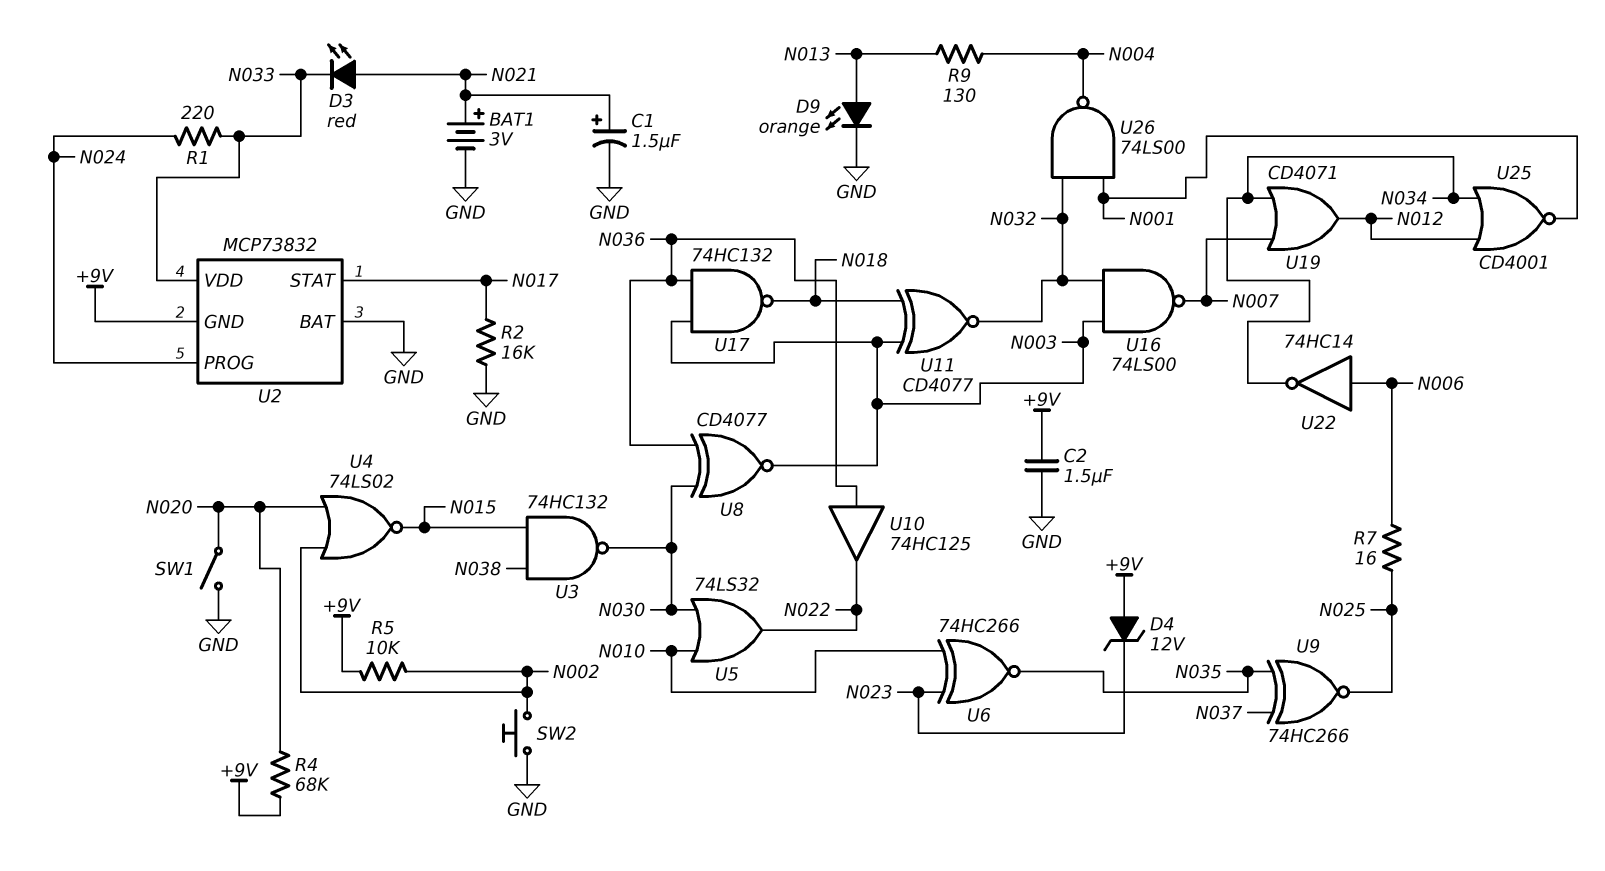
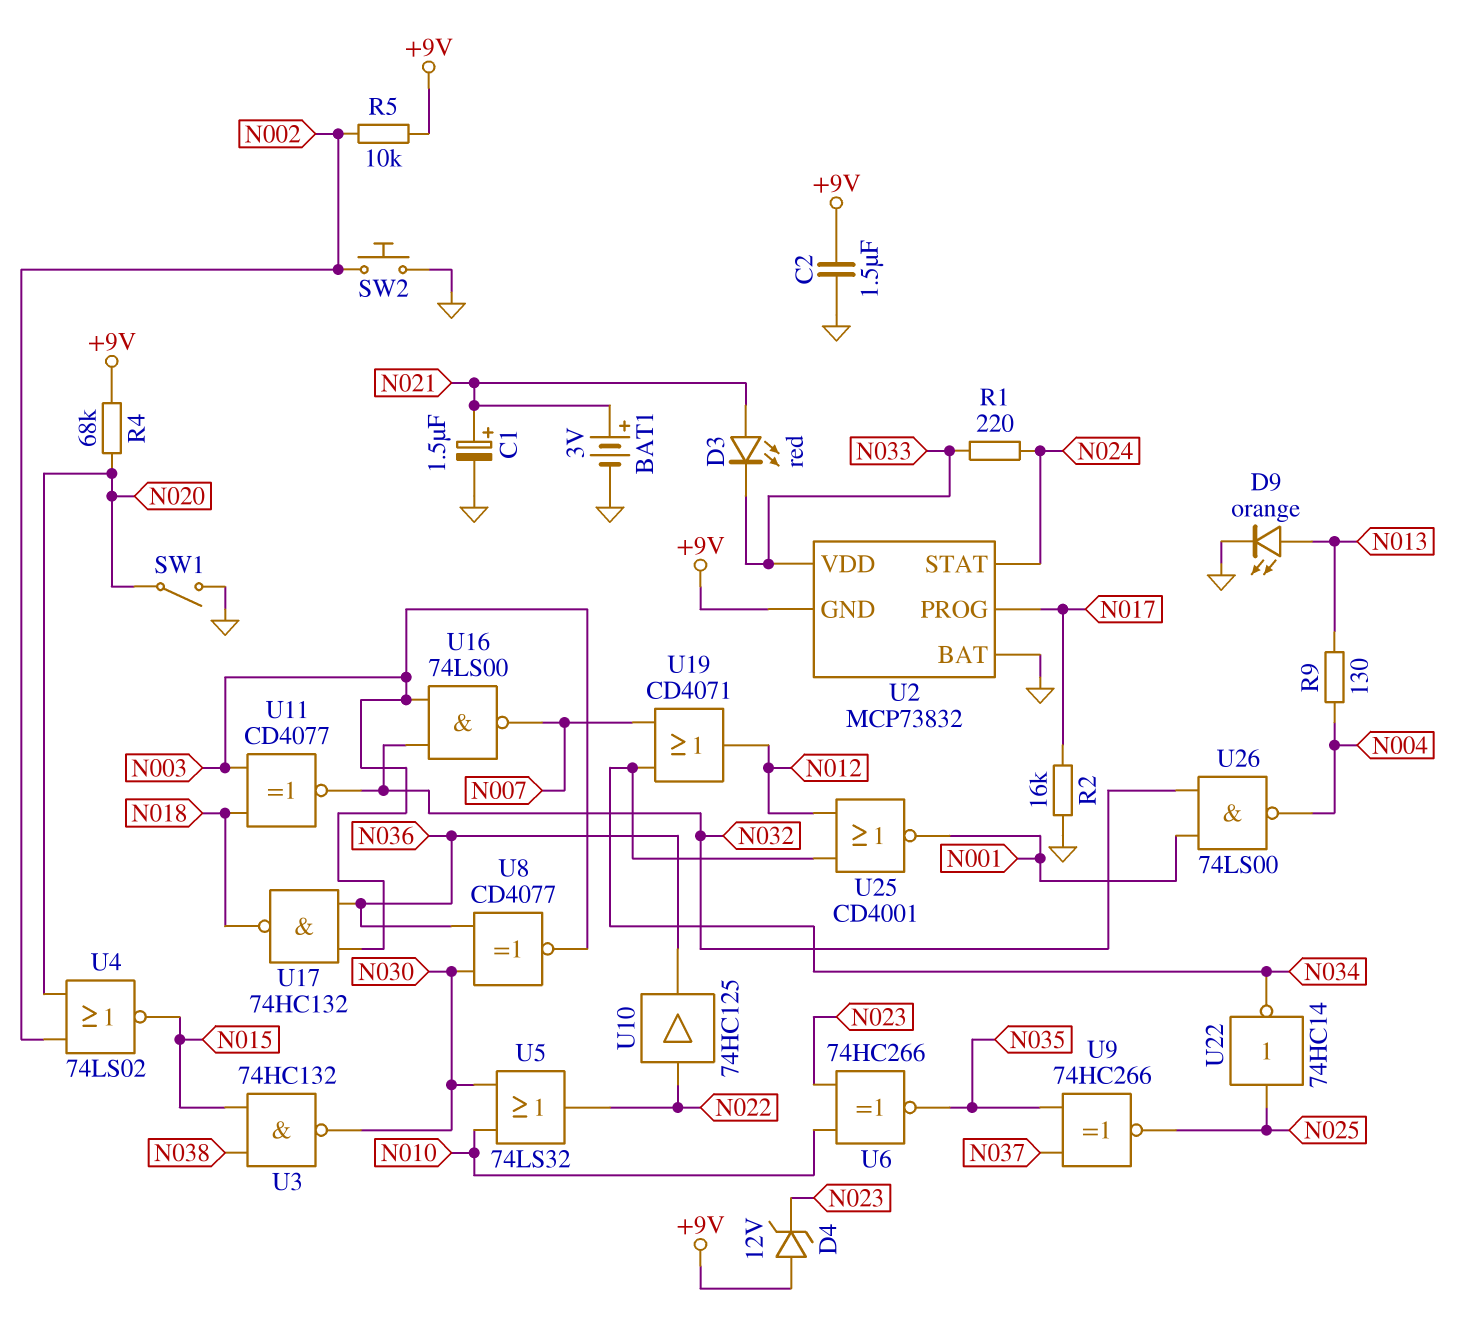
R7: 16 (N006, N025) -> none
U2 pin PROG: N024 -> N017
U2 pin STAT: N017 -> N024
U10: buffer 74HC125 (in N036, out N022) -> buffer 74HC125 (in N022, out N036)
U22: NOT 74HC14 (in N006, out N034) -> NOT 74HC14 (in N025, out N034)

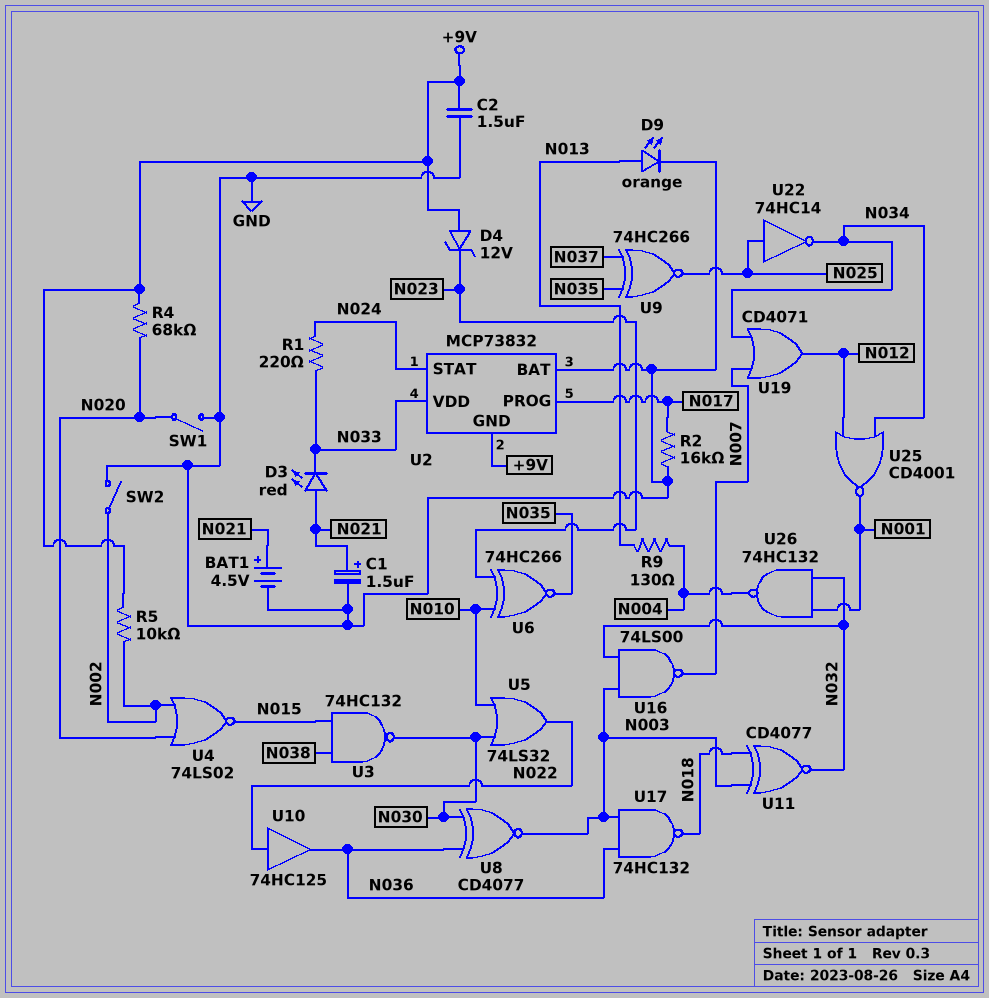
BAT1: 3V (plus N021, minus GND) -> 4.5V (plus N021, minus GND)
SW2: button (GND, N002) -> switch (GND, N002)
U26: NAND 74LS00 (in N001, in N032, out N004) -> NAND 74HC132 (in N001, in N032, out N004)

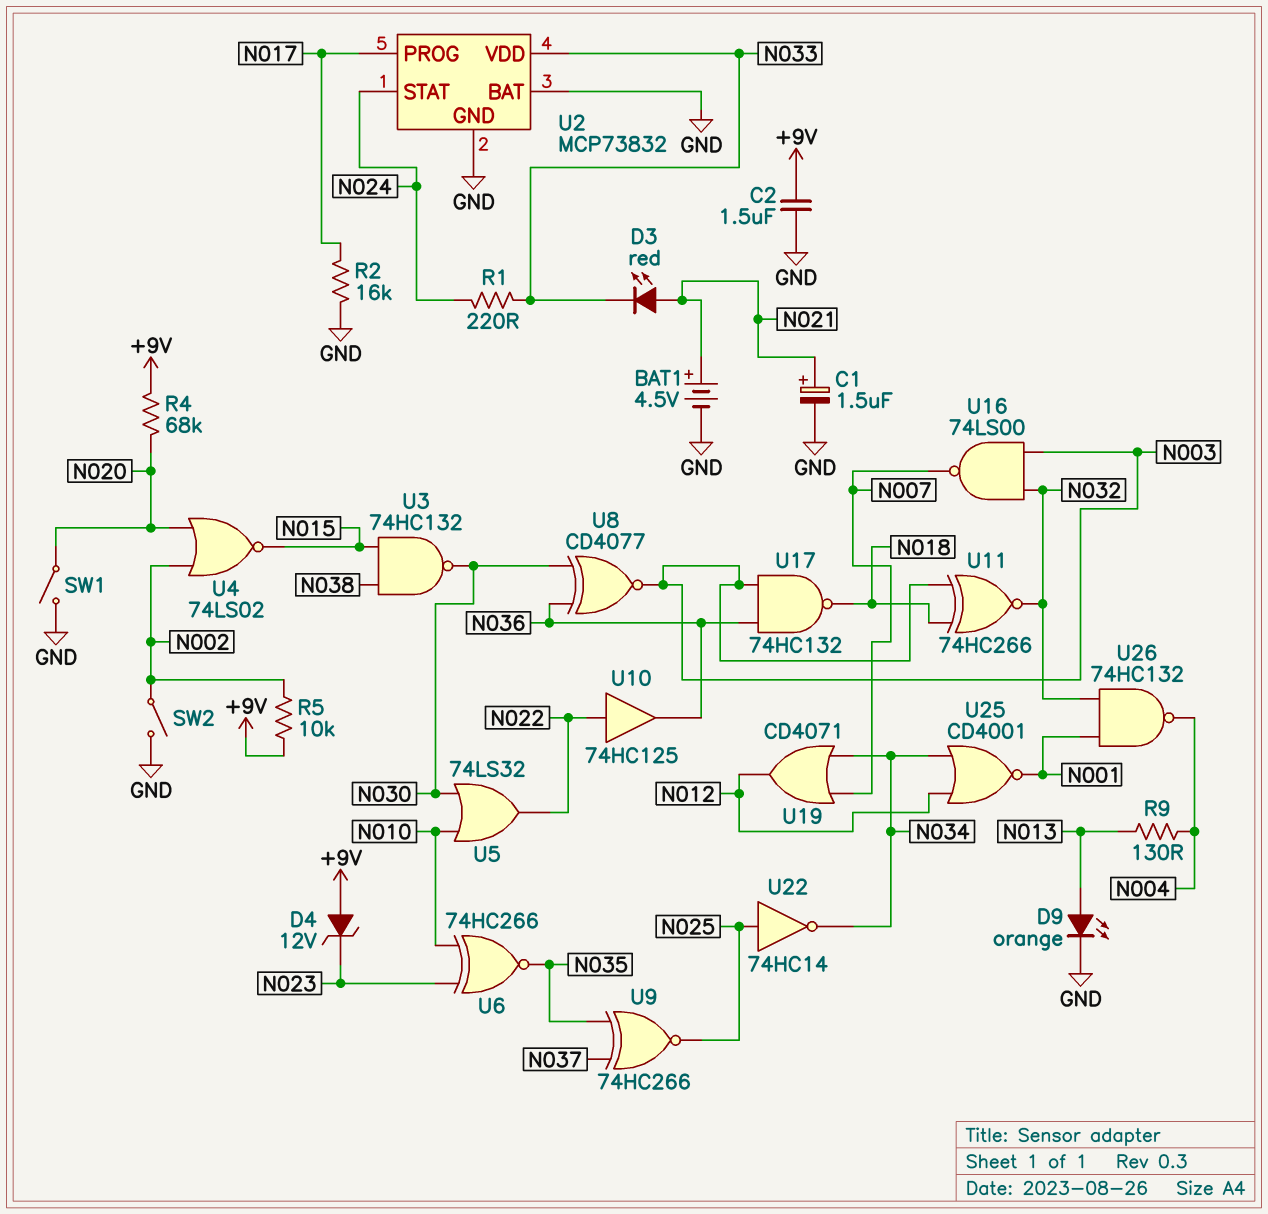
U2 pin GND: +9V -> GND
U11: XNOR CD4077 (in N003, in N018, out N032) -> XNOR 74HC266 (in N003, in N018, out N032)

